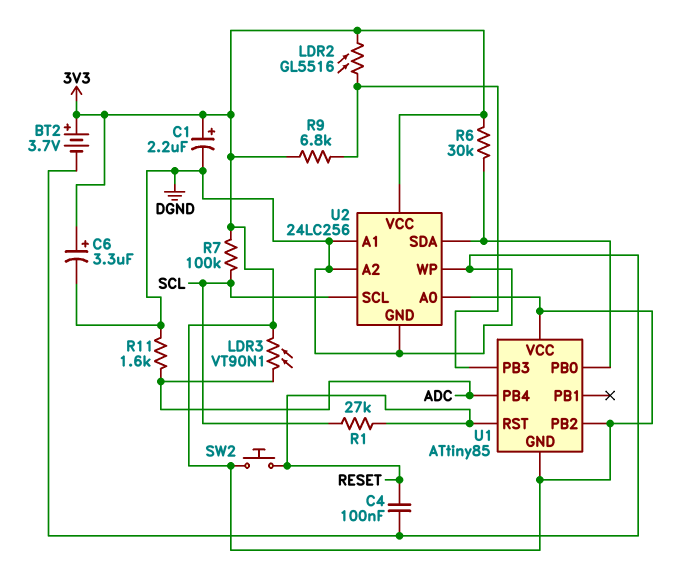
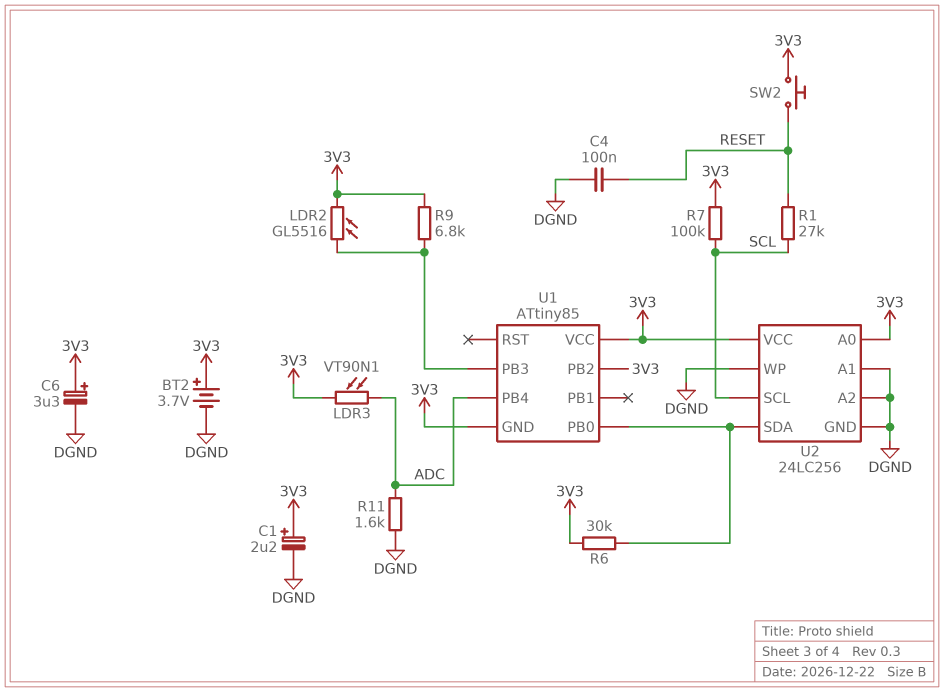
U1 pin RST: RESET -> none

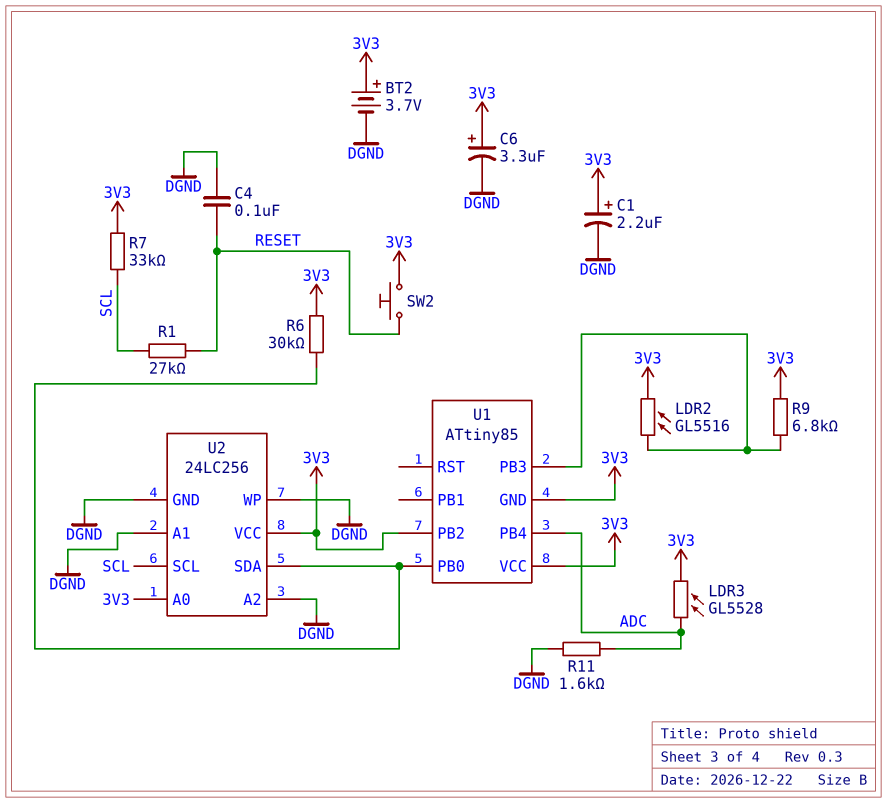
LDR3: VT90N1 (3V3, ADC) -> GL5528 (3V3, ADC)
R7: 100k (3V3, SCL) -> 33k (3V3, SCL)

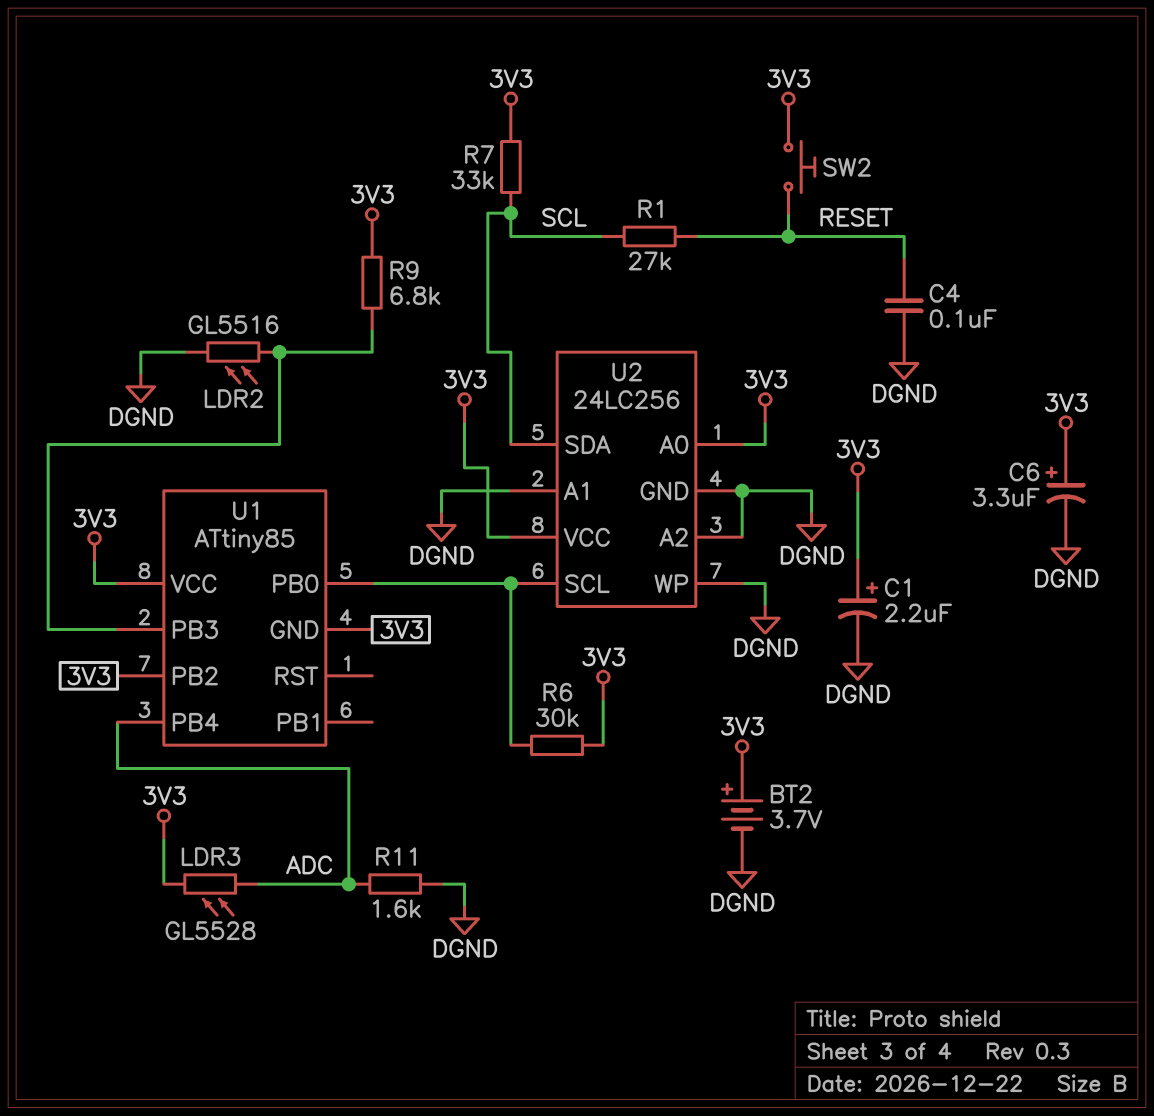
LDR2: GL5516 (3V3, U1/PB3) -> GL5516 (DGND, U1/PB3)
U2 pin SCL: SCL -> U1/PB0
U2 pin SDA: U1/PB0 -> SCL

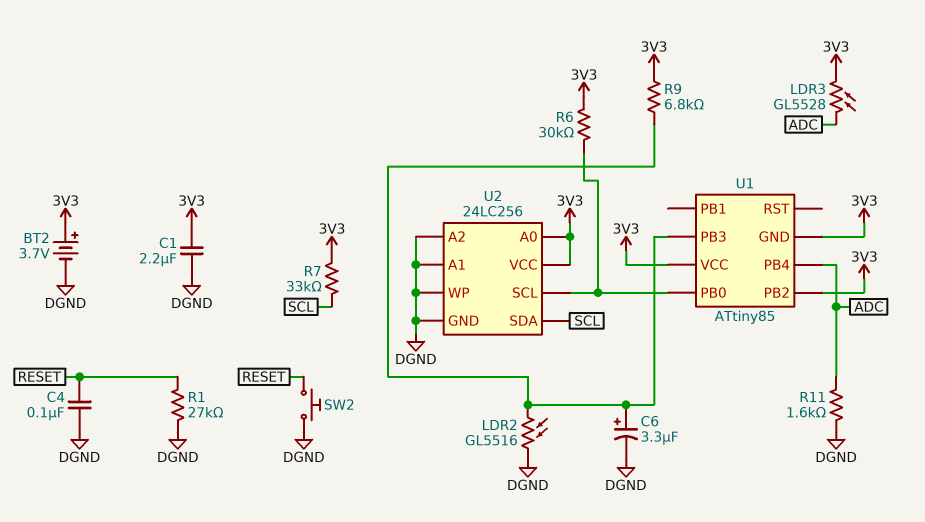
C1: 2.2uF (plus 3V3, minus DGND) -> 2.2uF (3V3, DGND)
C6: 3.3uF (plus 3V3, minus DGND) -> 3.3uF (plus U1/PB3, minus DGND)
R1: 27k (RESET, SCL) -> 27k (DGND, RESET)
SW2: button (3V3, RESET) -> button (DGND, RESET)

